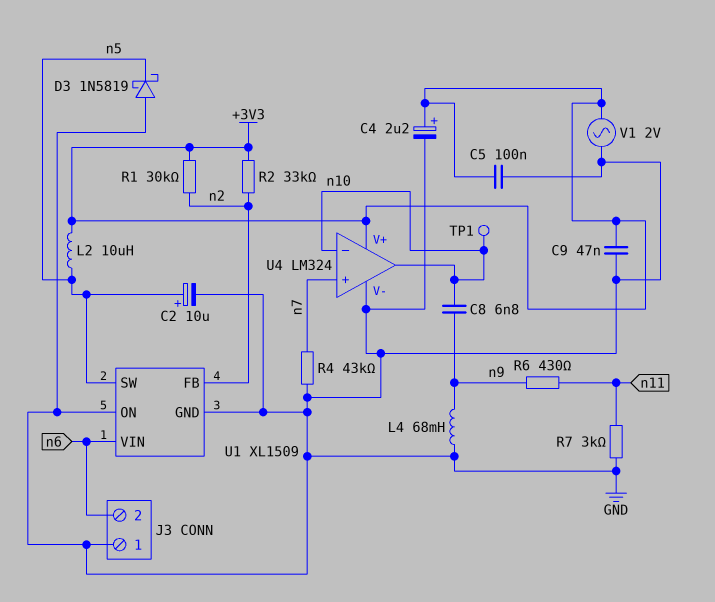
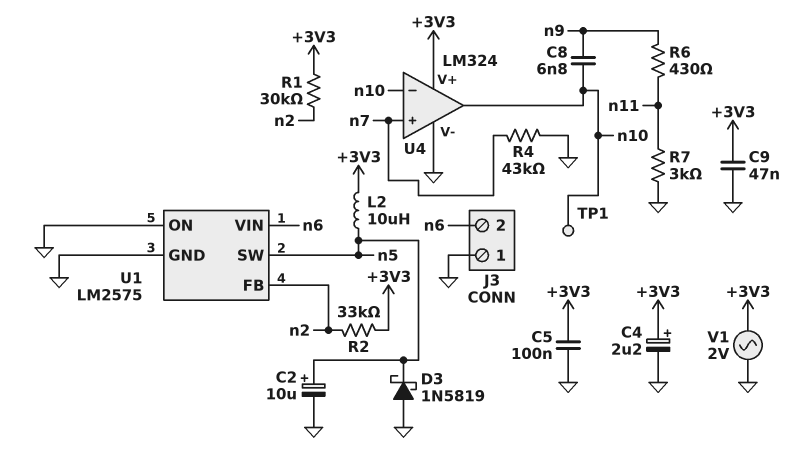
L4: 68mH (GND, n9) -> none
U1: XL1509 -> LM2575

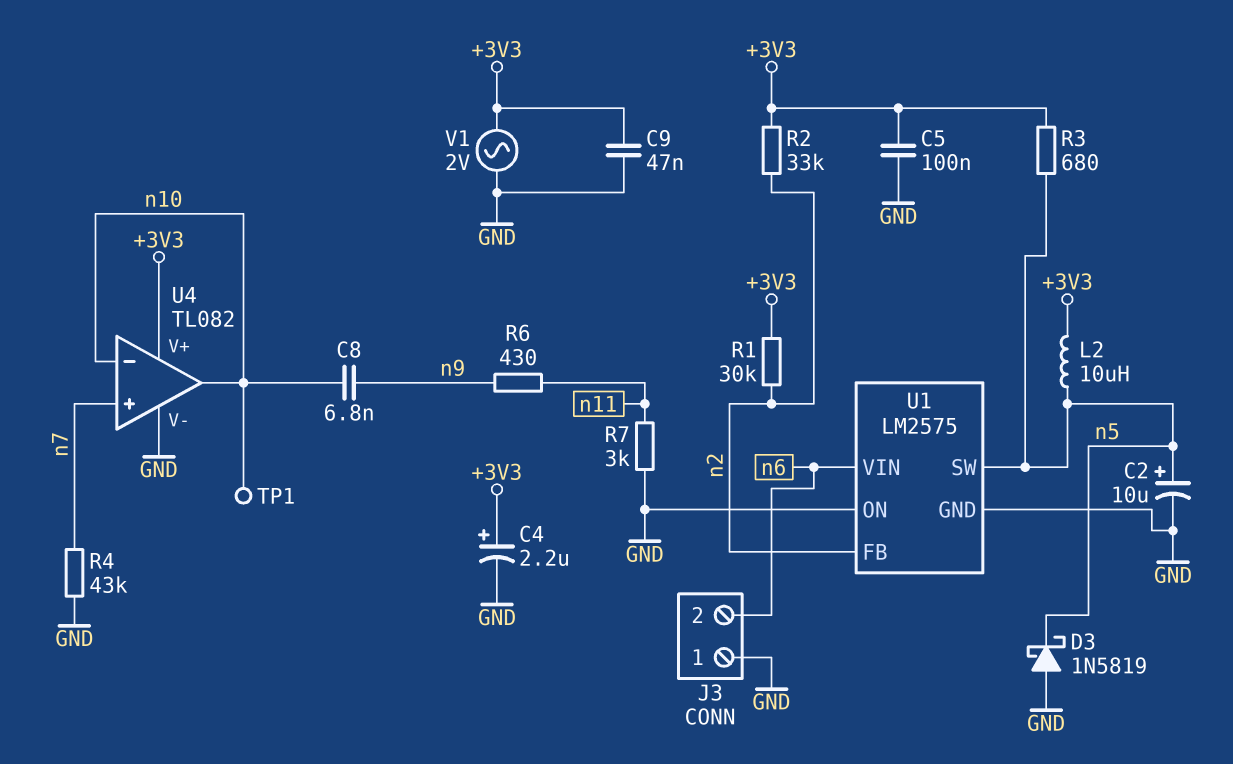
R3: none -> 680 (+3V3, n5)
U4: LM324 -> TL082

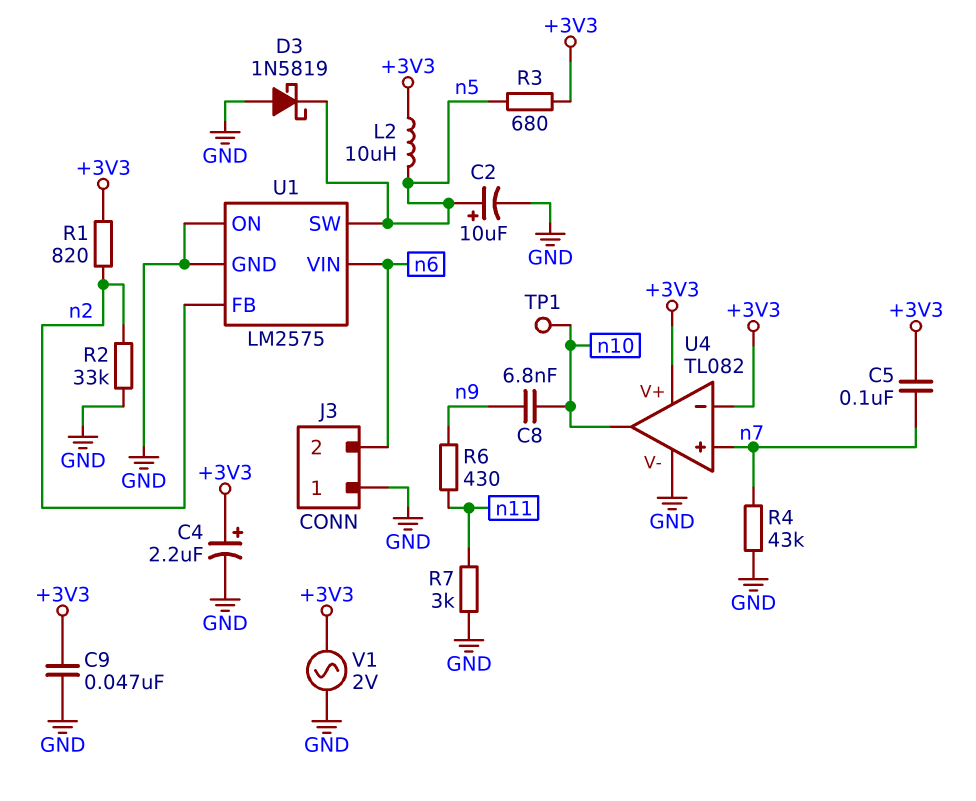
C5: 100nF (+3V3, GND) -> 100nF (+3V3, n7)
R1: 30k (+3V3, n2) -> 820 (+3V3, n2)
R2: 33k (+3V3, n2) -> 33k (GND, n2)
U4 pin in-: n10 -> +3V3

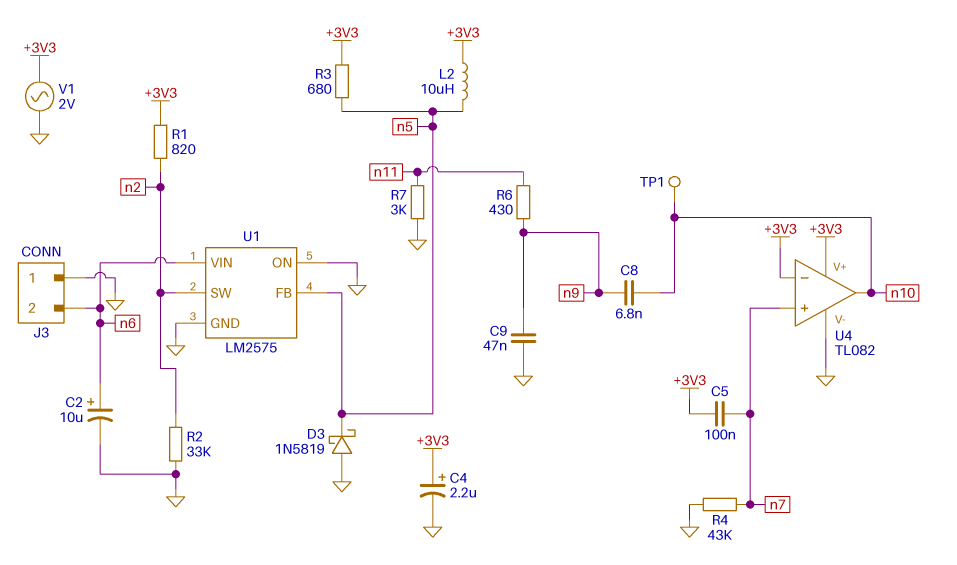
C2: 10uF (plus n5, minus GND) -> 10uF (plus n6, minus GND)
C9: 47nF (+3V3, GND) -> 47nF (GND, n9)
U1 pin FB: n2 -> n5
U1 pin SW: n5 -> n2

